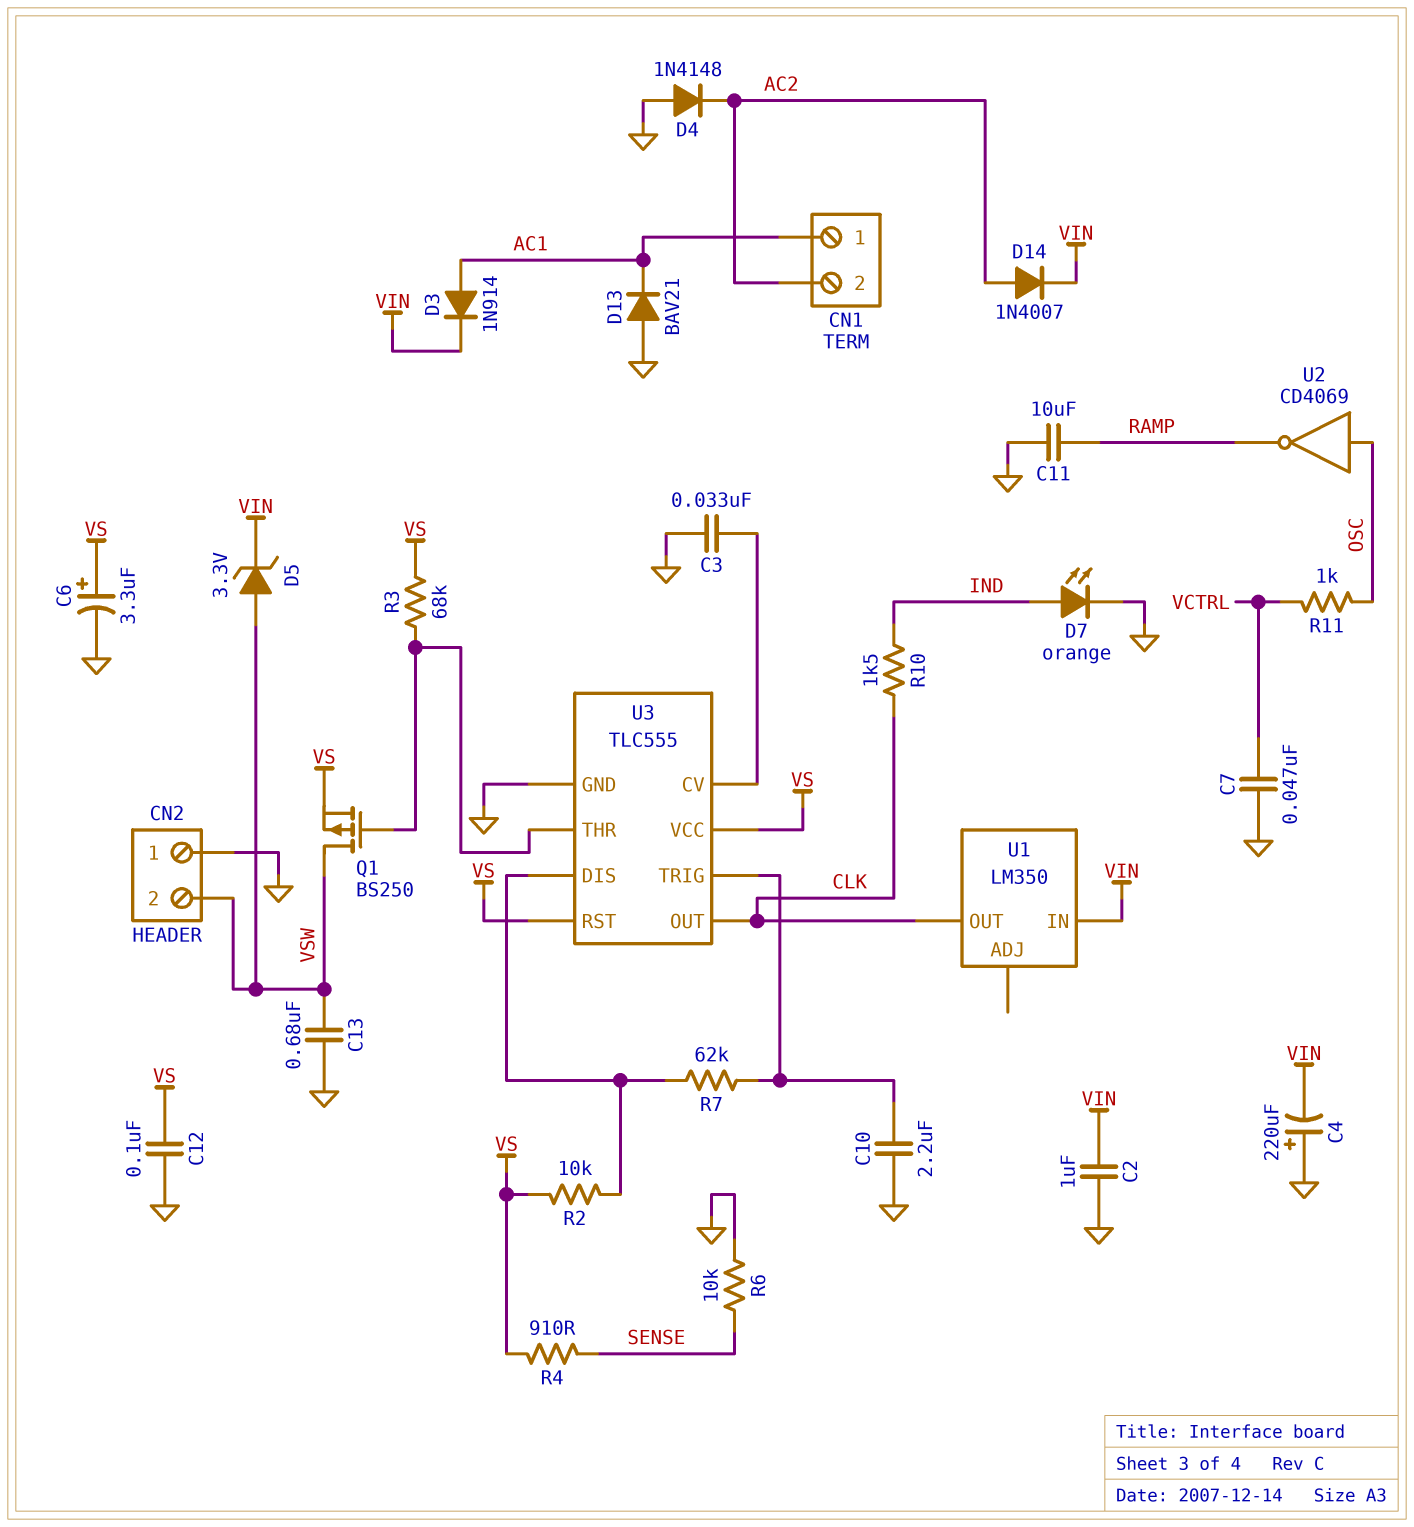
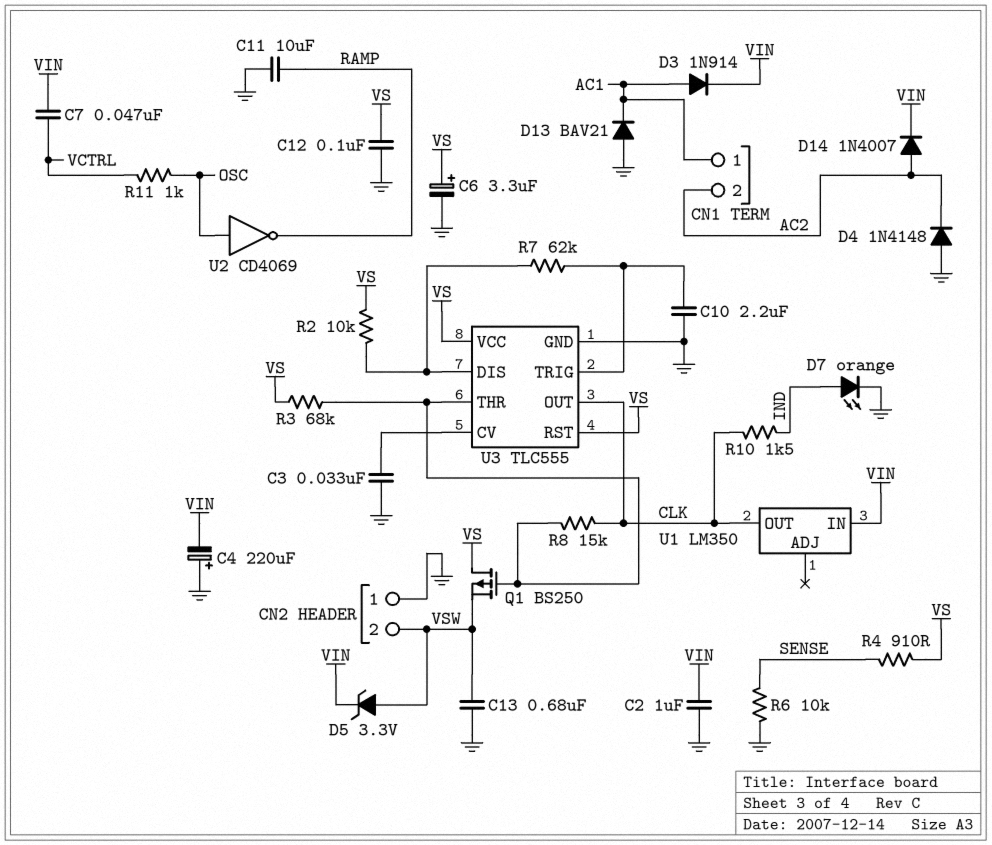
C7: 47nF (GND, VCTRL) -> 47nF (VCTRL, VIN)
Q1: PMOS BS250 (G U3/THR, D VSW, S VS) -> PMOS BS250 (G U3/THR, D VS, S VSW)
R8: none -> 15k (CLK, U3/THR)

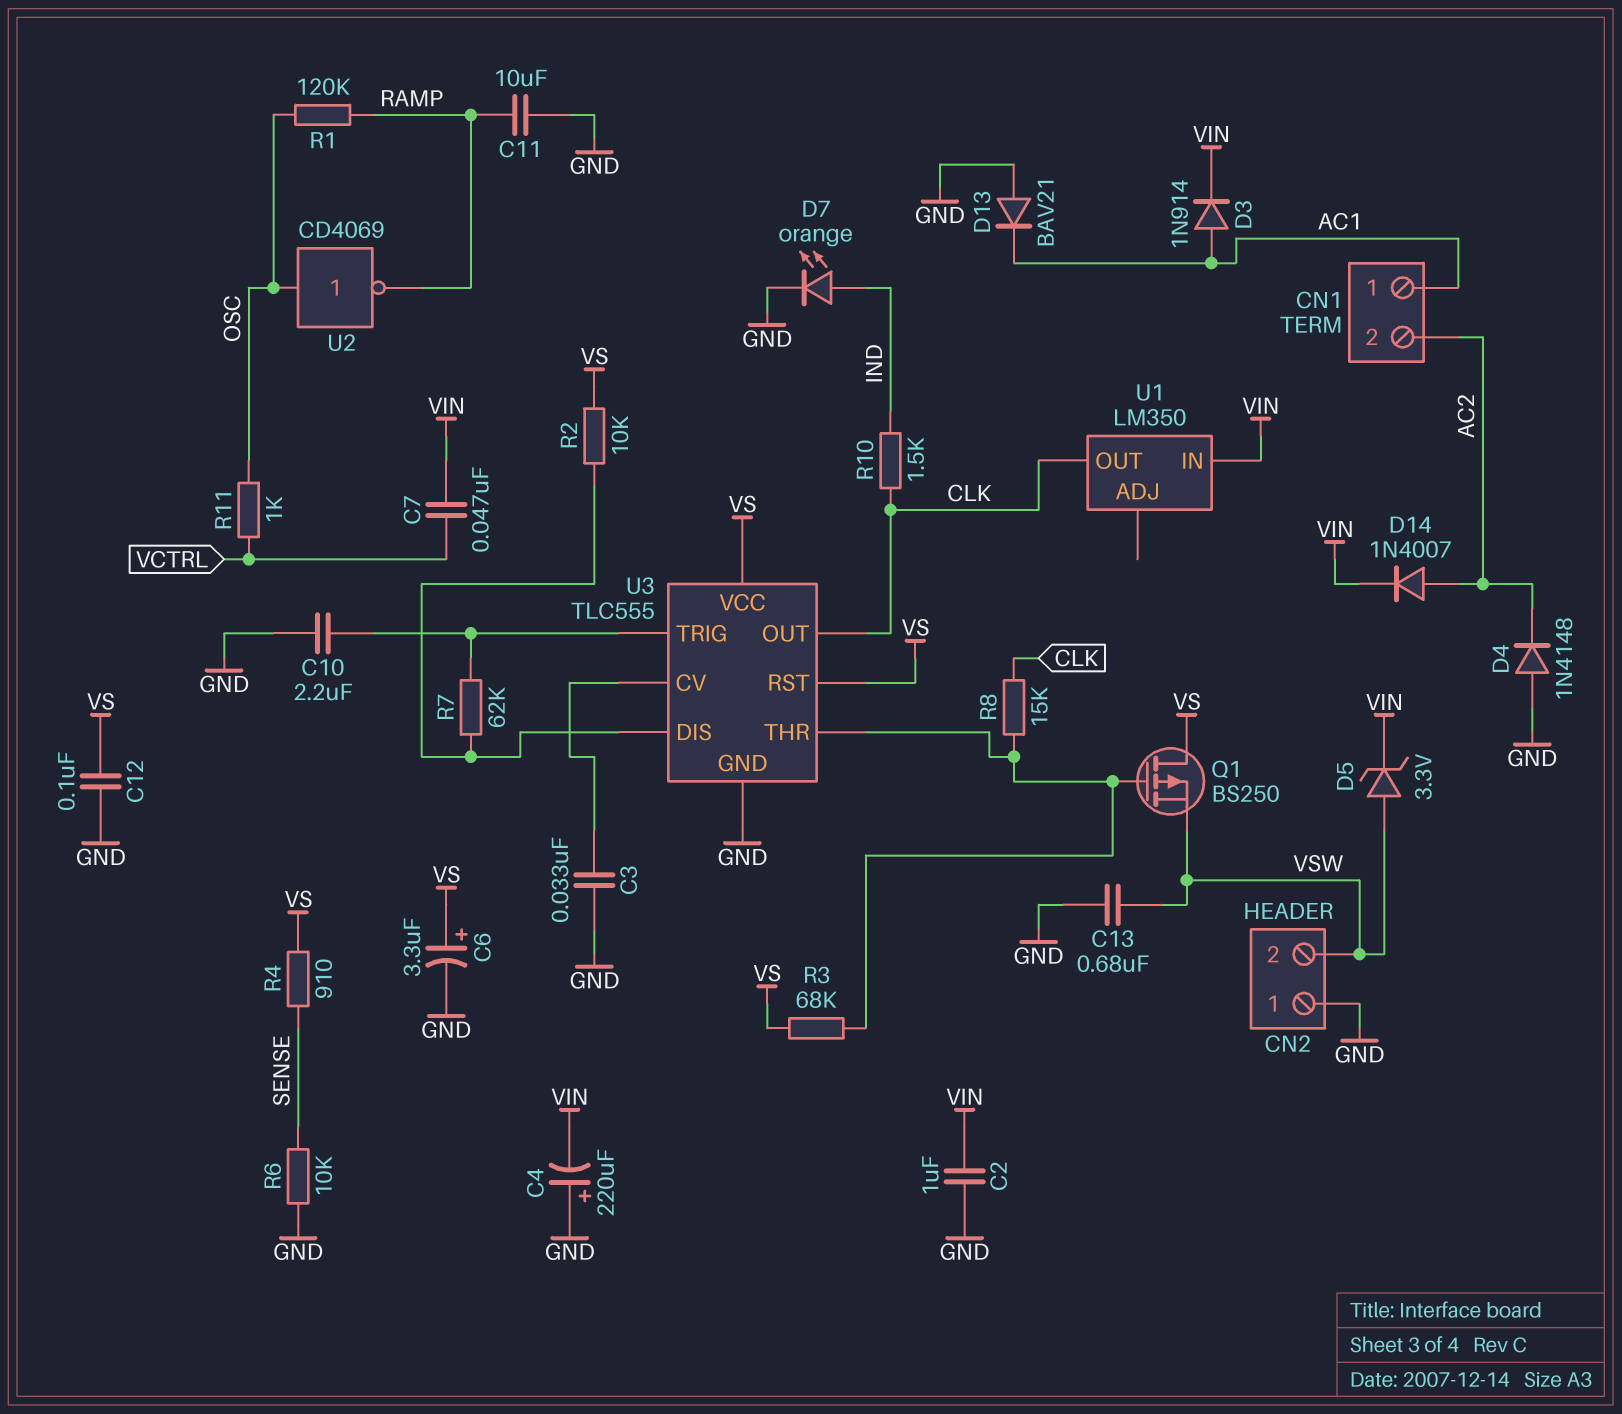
R1: none -> 120k (OSC, RAMP)

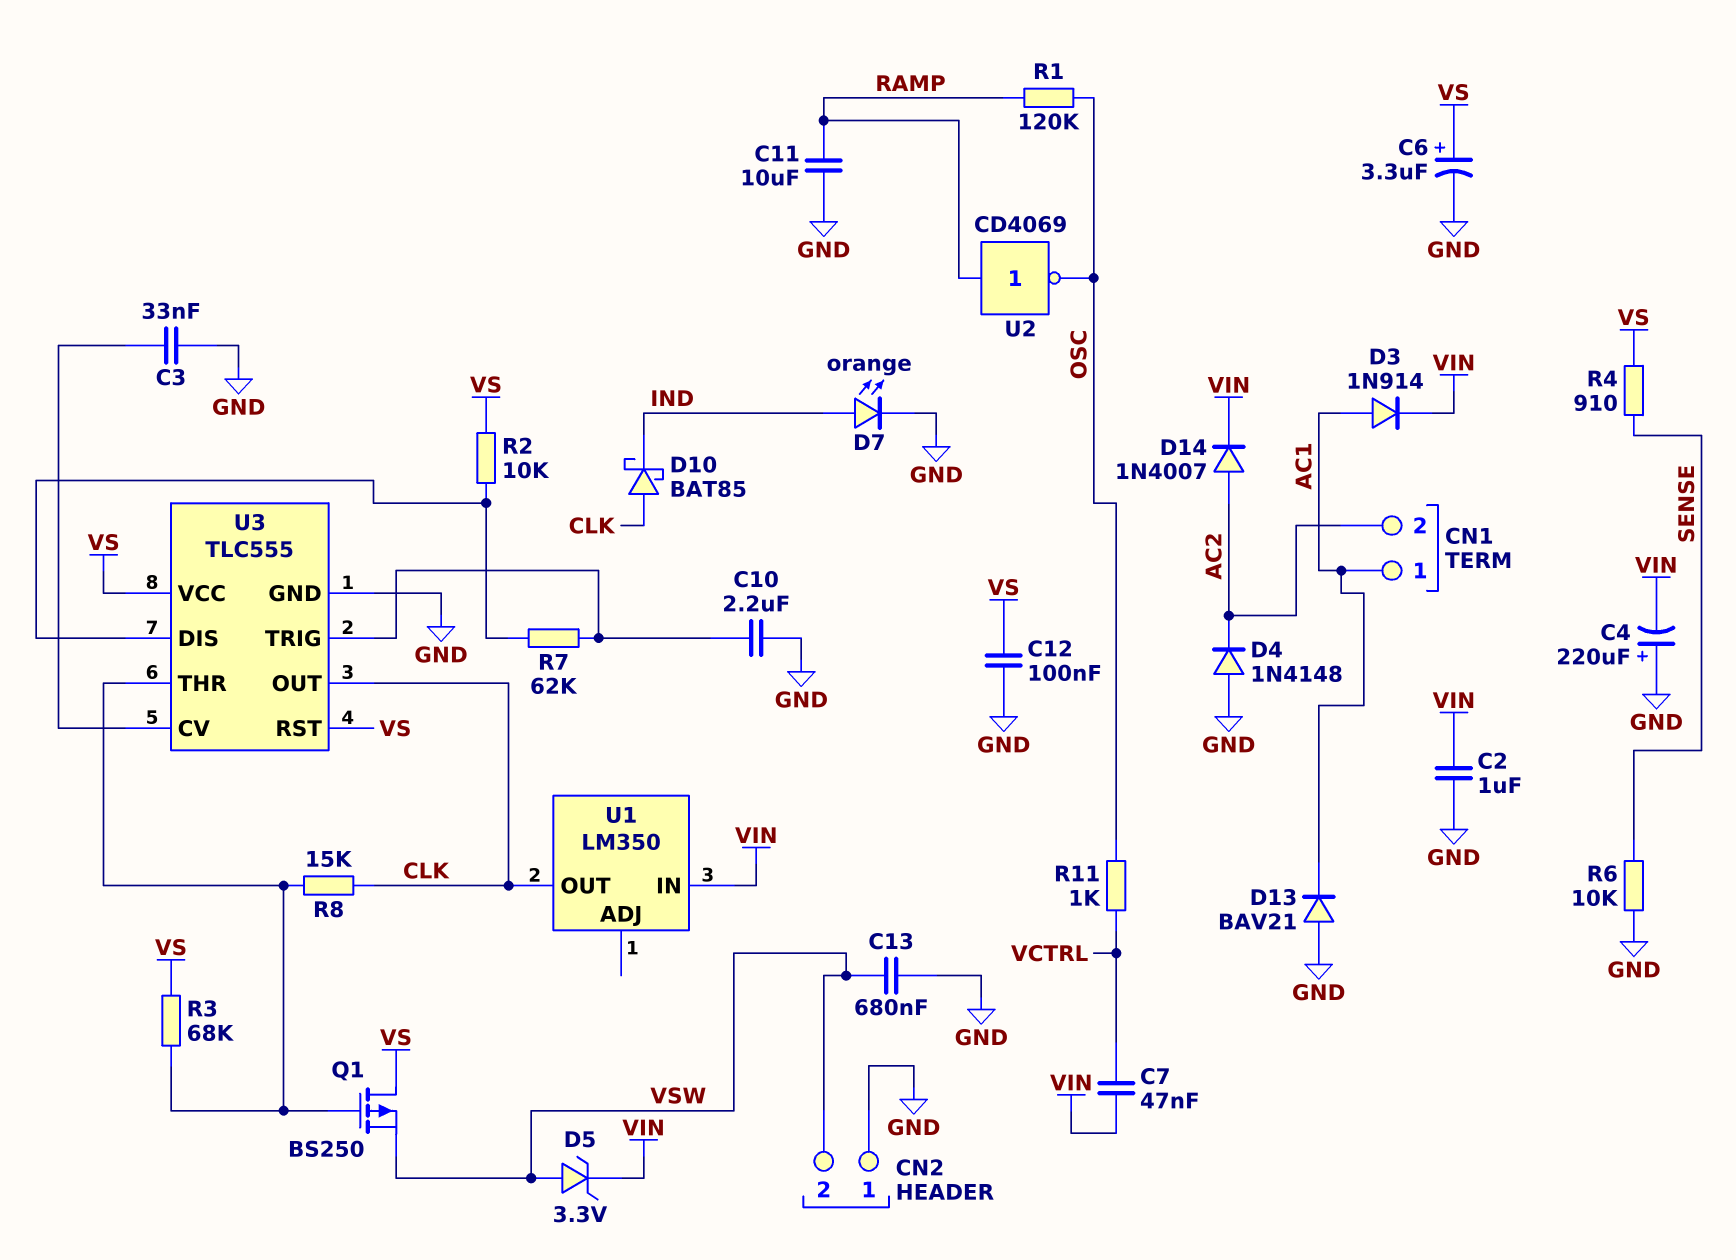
D10: none -> schottky BAT85 (A CLK, K IND)
R10: 1.5k (CLK, IND) -> none
U2: NOT CD4069 (in OSC, out RAMP) -> NOT CD4069 (in RAMP, out OSC)

